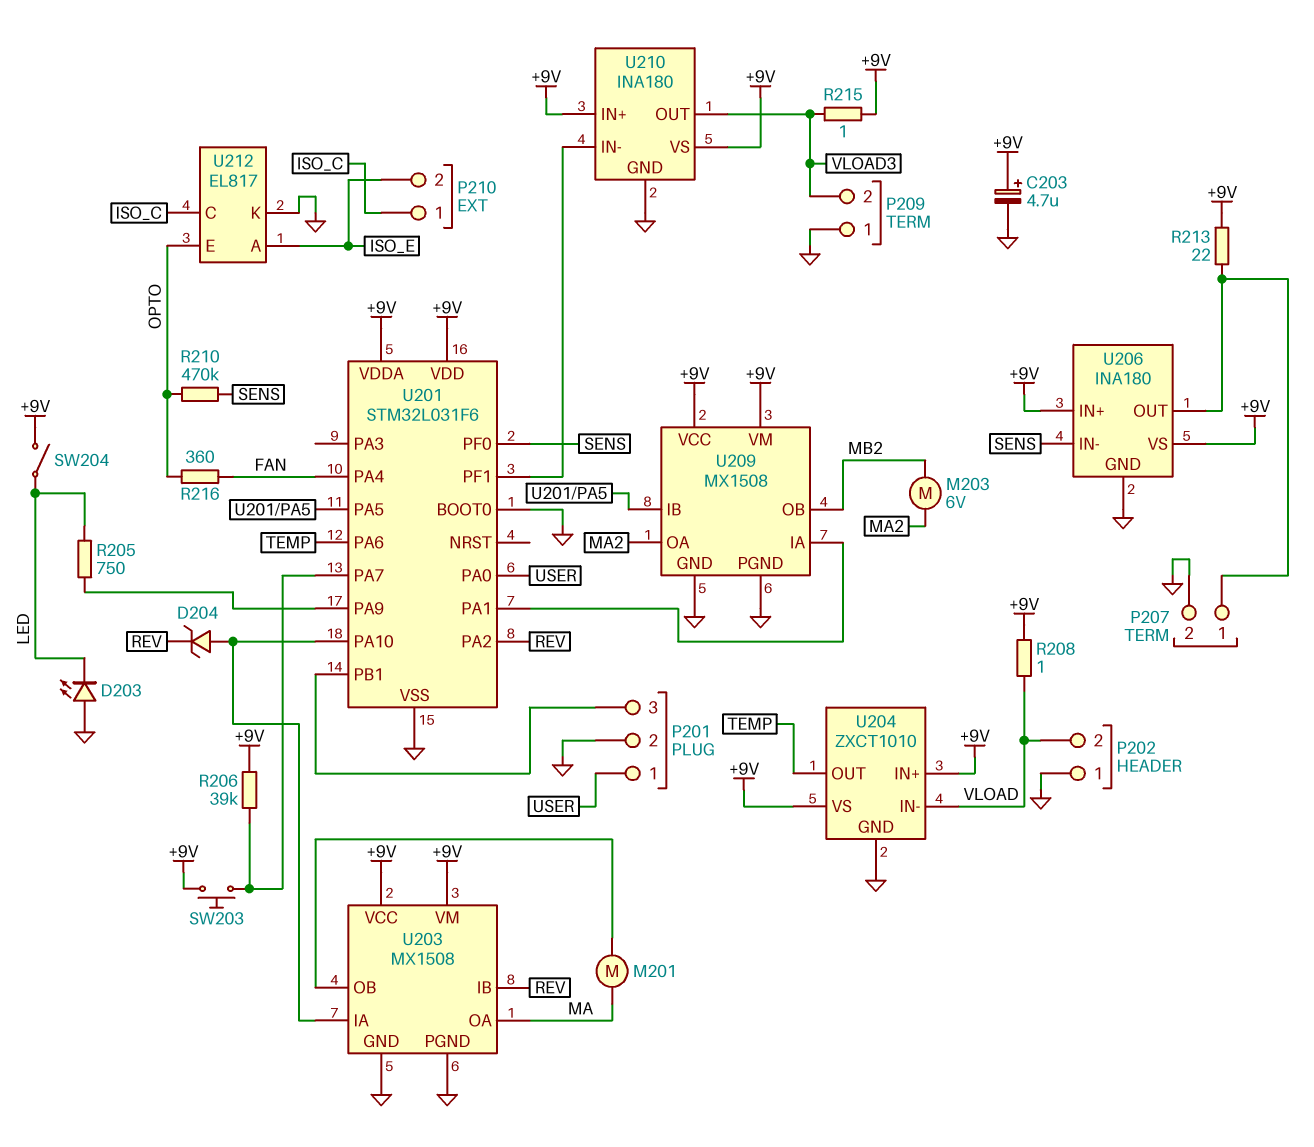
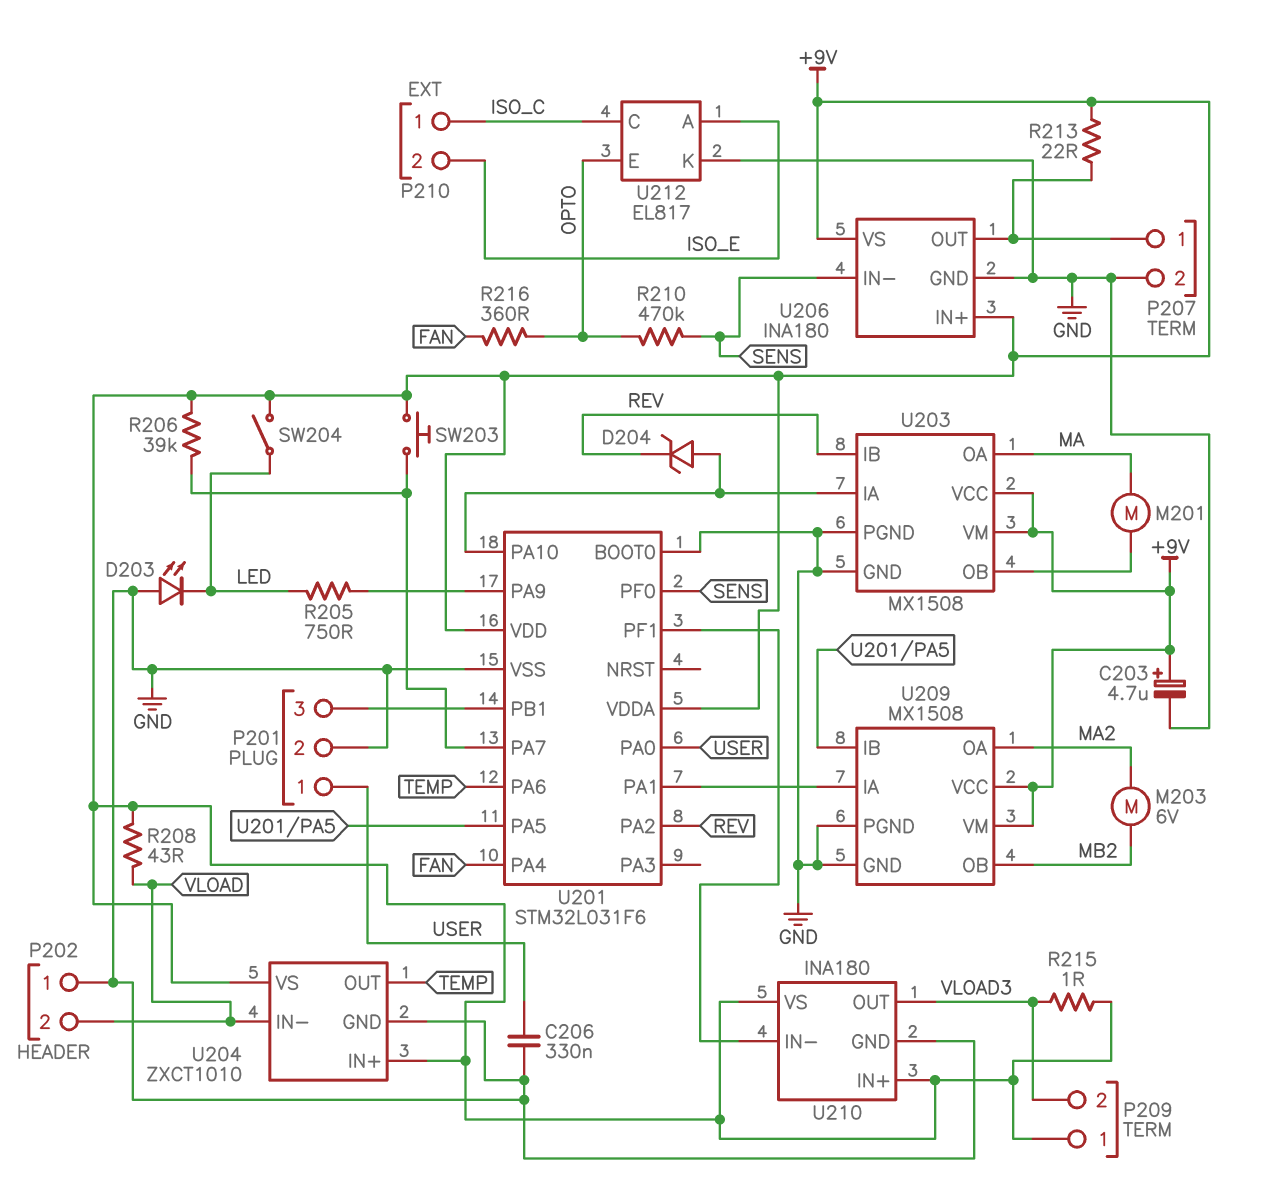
C206: none -> 330nF (GND, USER)
P209 pin 1: GND -> +9V
R208: 1 (+9V, VLOAD) -> 43 (+9V, VLOAD)

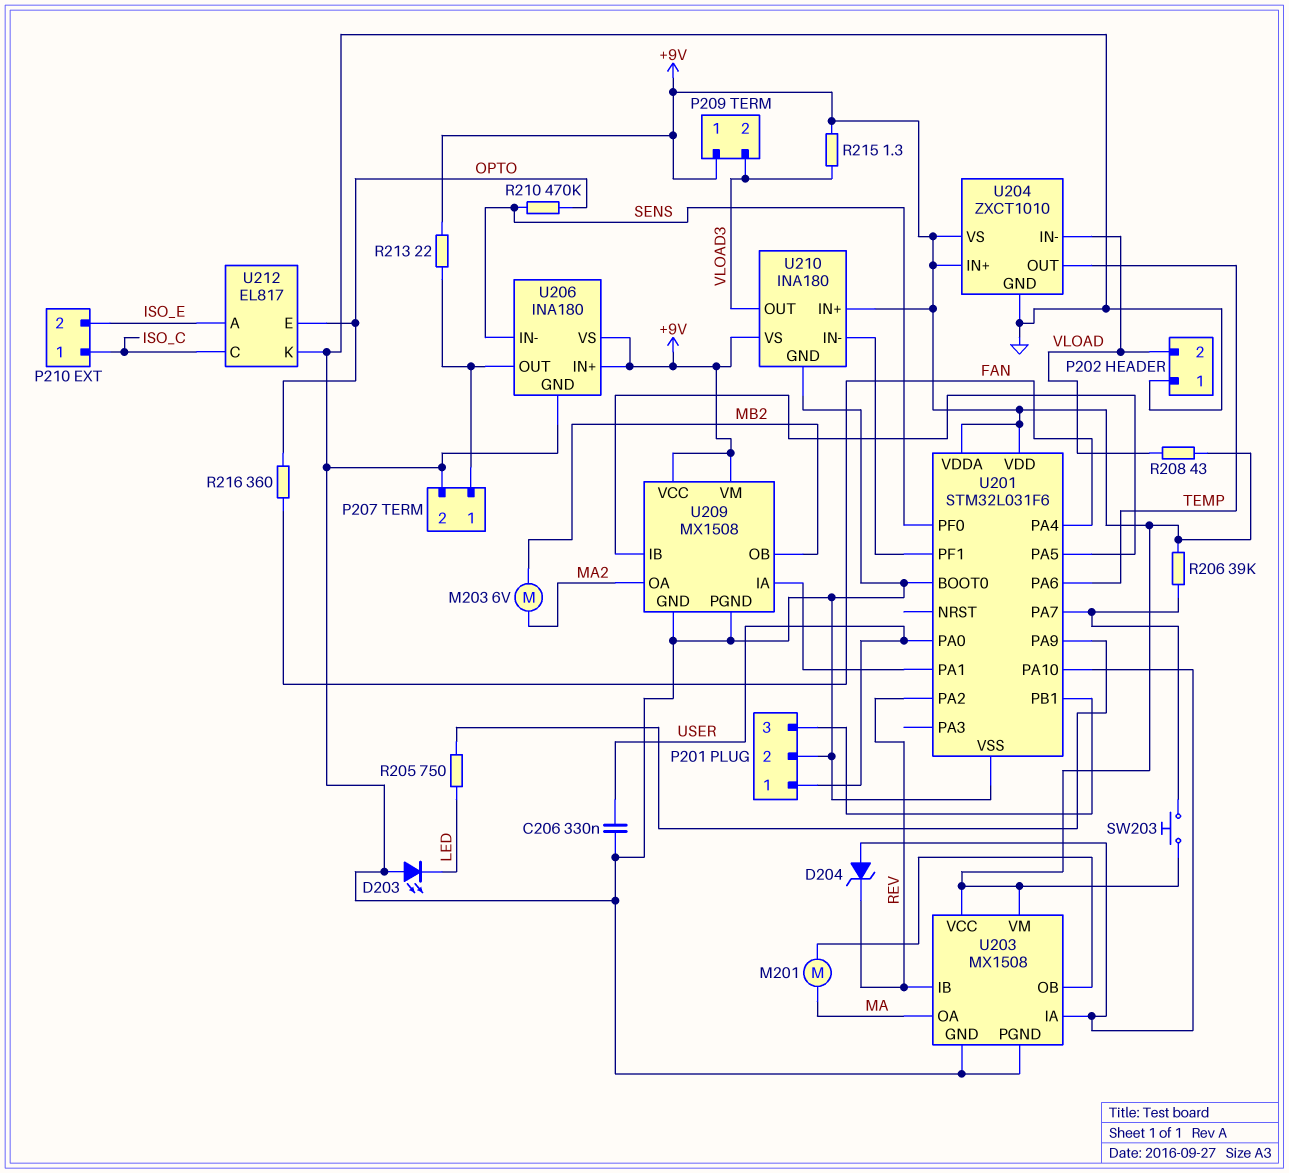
C203: 4.7uF (plus +9V, minus GND) -> none
R215: 1 (+9V, VLOAD3) -> 1.3 (+9V, VLOAD3)
SW204: switch (+9V, LED) -> none

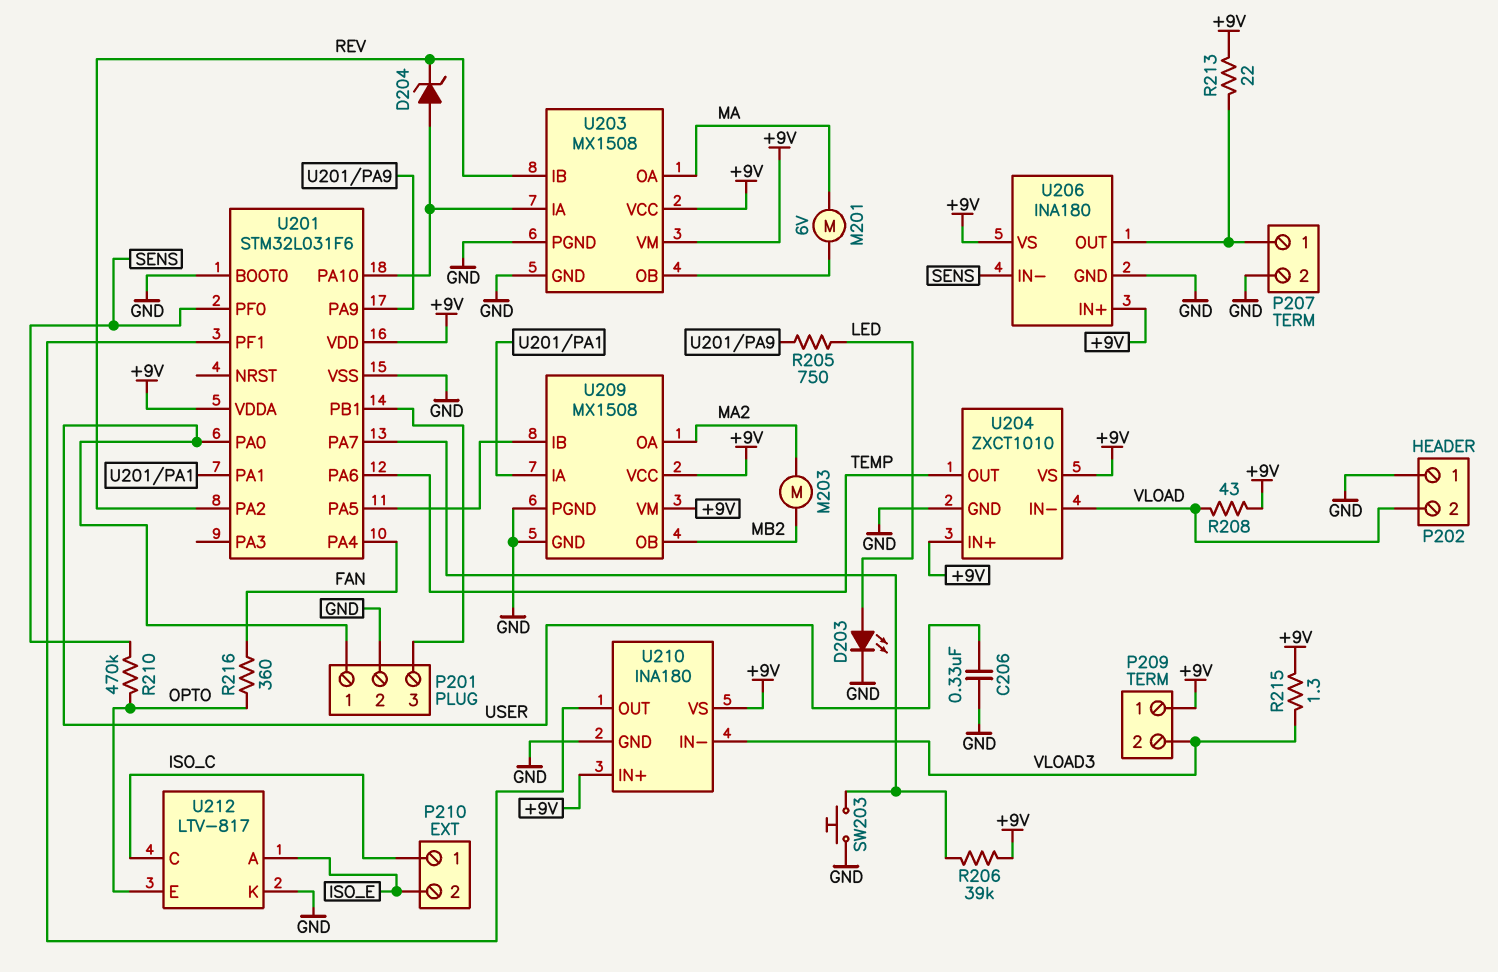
D203: LED (A GND, K LED) -> LED (A LED, K GND)
M201: motor (MA, U203/OB) -> motor 6V (MA, U203/OB)
M203: motor 6V (MA2, MB2) -> motor (MA2, MB2)
SW203: button (+9V, U201/PA7) -> button (GND, U201/PA7)
U210 pin IN-: U201/PF1 -> VLOAD3
U210 pin OUT: VLOAD3 -> U201/PF1
U212: EL817 -> LTV-817

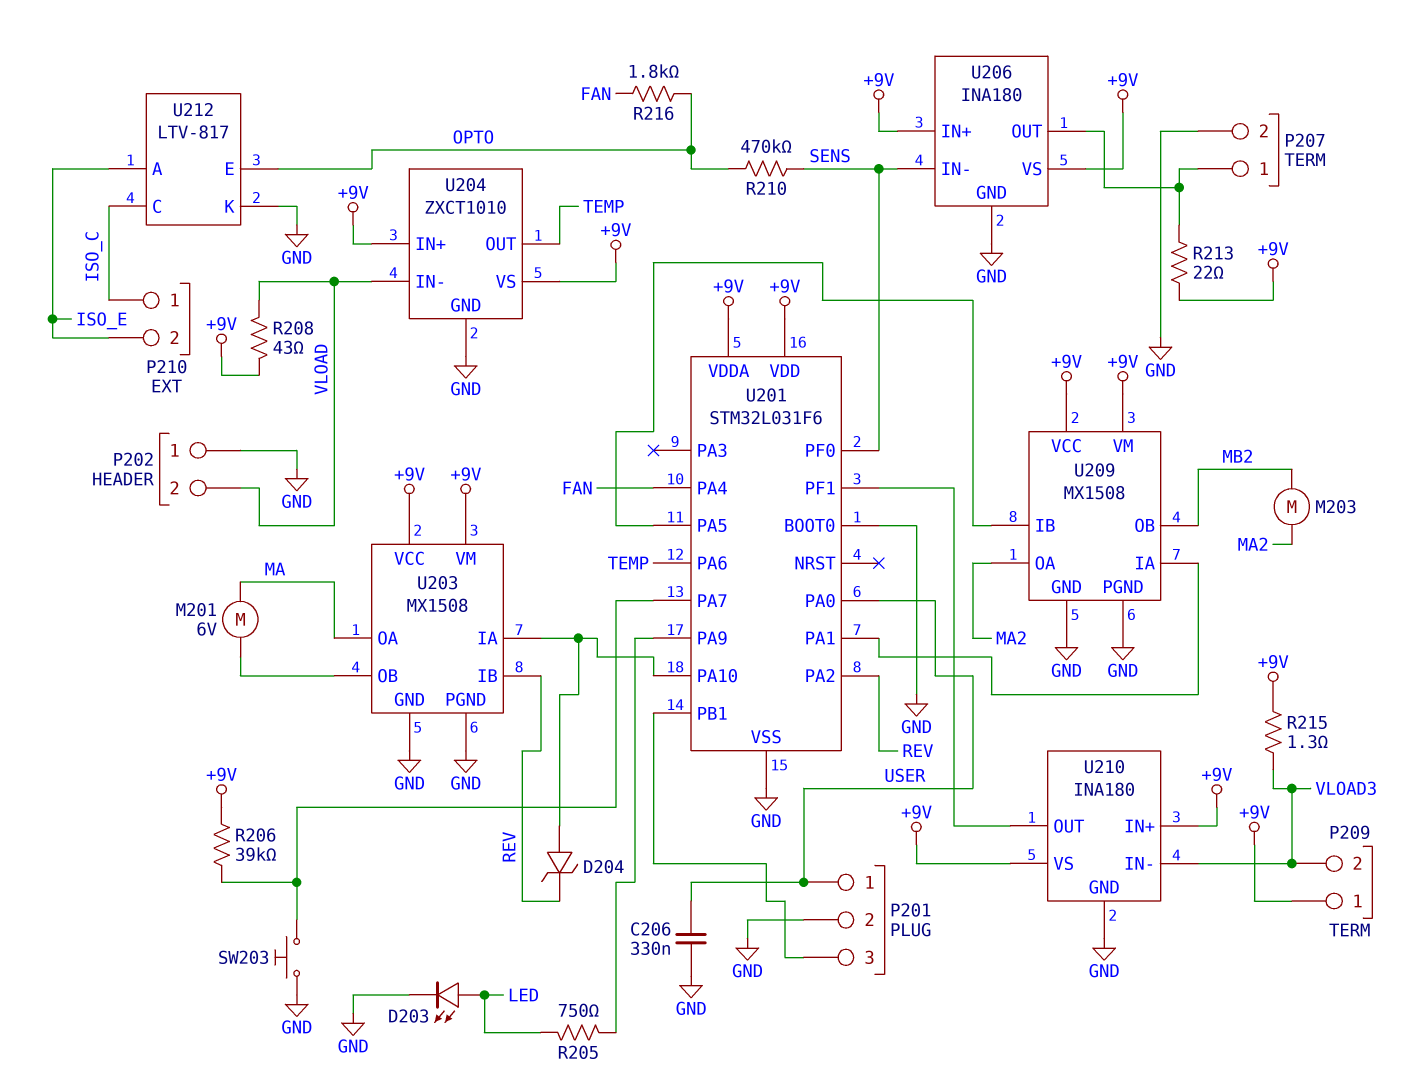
R216: 360 (FAN, OPTO) -> 1.8k (FAN, OPTO)

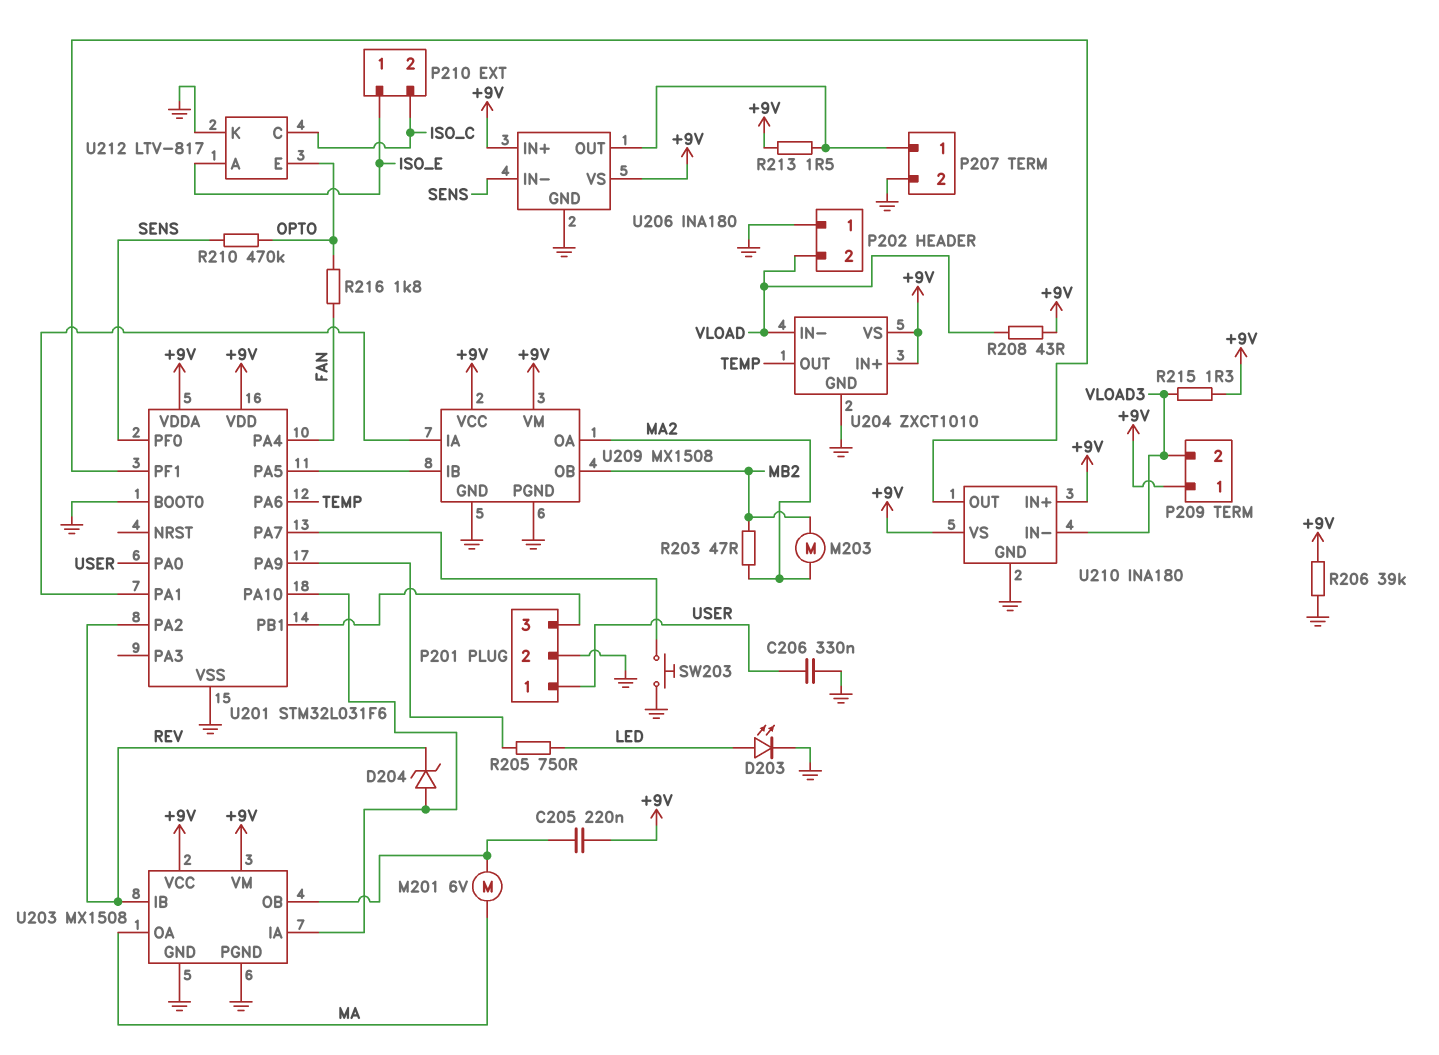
C205: none -> 220nF (+9V, U203/OB)
P210 pin 1: ISO_C -> ISO_E
P210 pin 2: ISO_E -> ISO_C
R203: none -> 47 (MA2, MB2)
R206: 39k (+9V, U201/PA7) -> 39k (+9V, GND)
R213: 22 (+9V, P207/1) -> 1.5 (+9V, P207/1)

